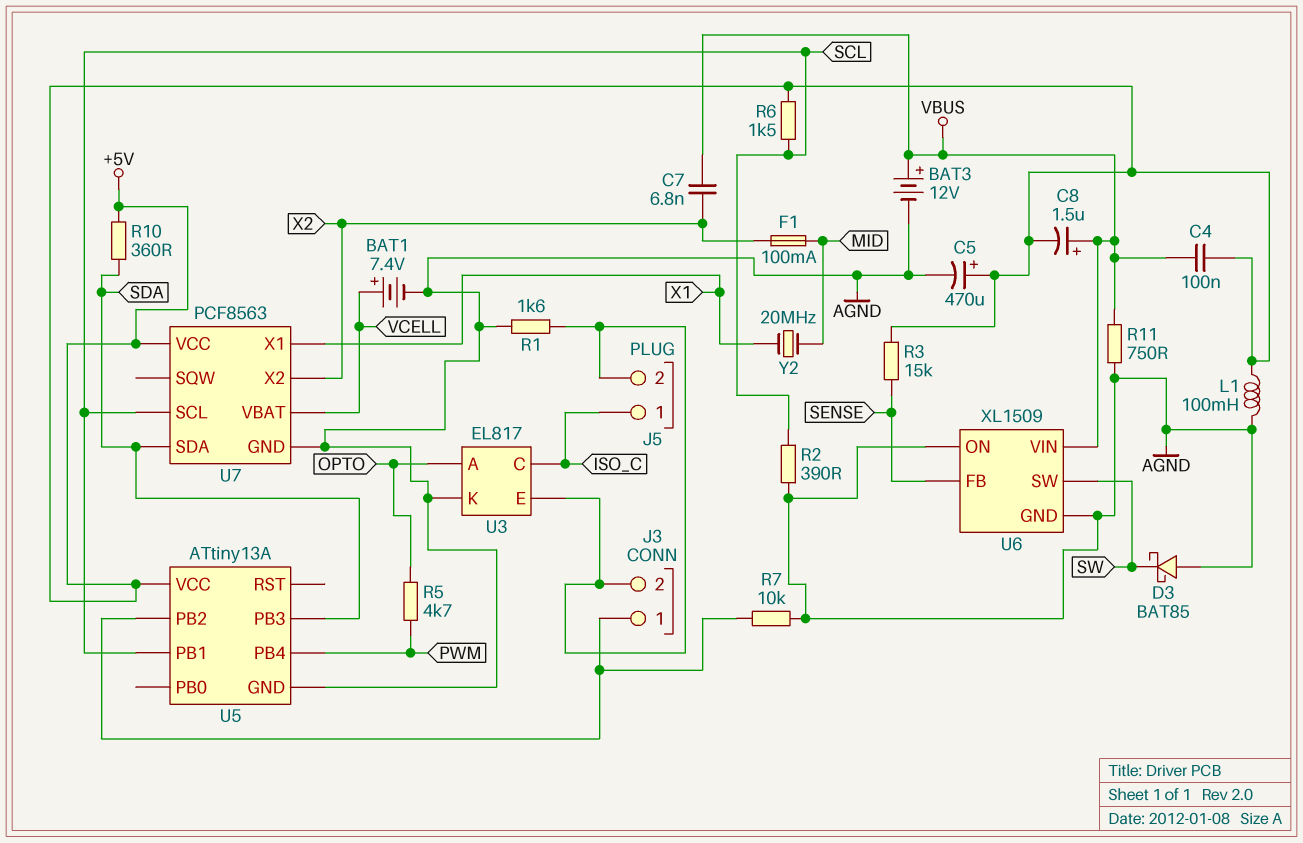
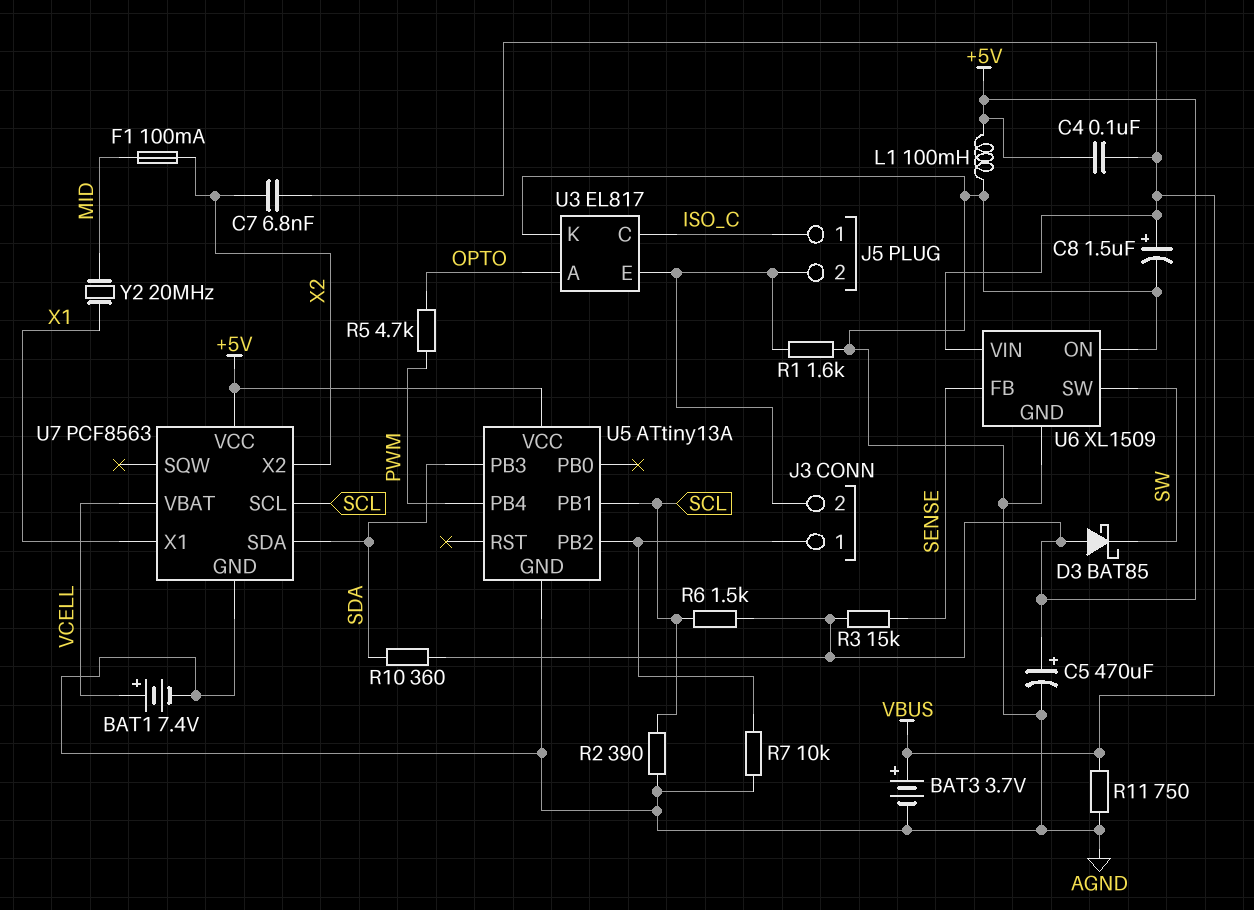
BAT3: 12V (plus VBUS, minus AGND) -> 3.7V (plus VBUS, minus AGND)
C8: 1.5uF (plus VBUS, minus +5V) -> 1.5uF (plus VBUS, minus AGND)
D3: schottky BAT85 (A AGND, K SW) -> schottky BAT85 (A +5V, K SW)

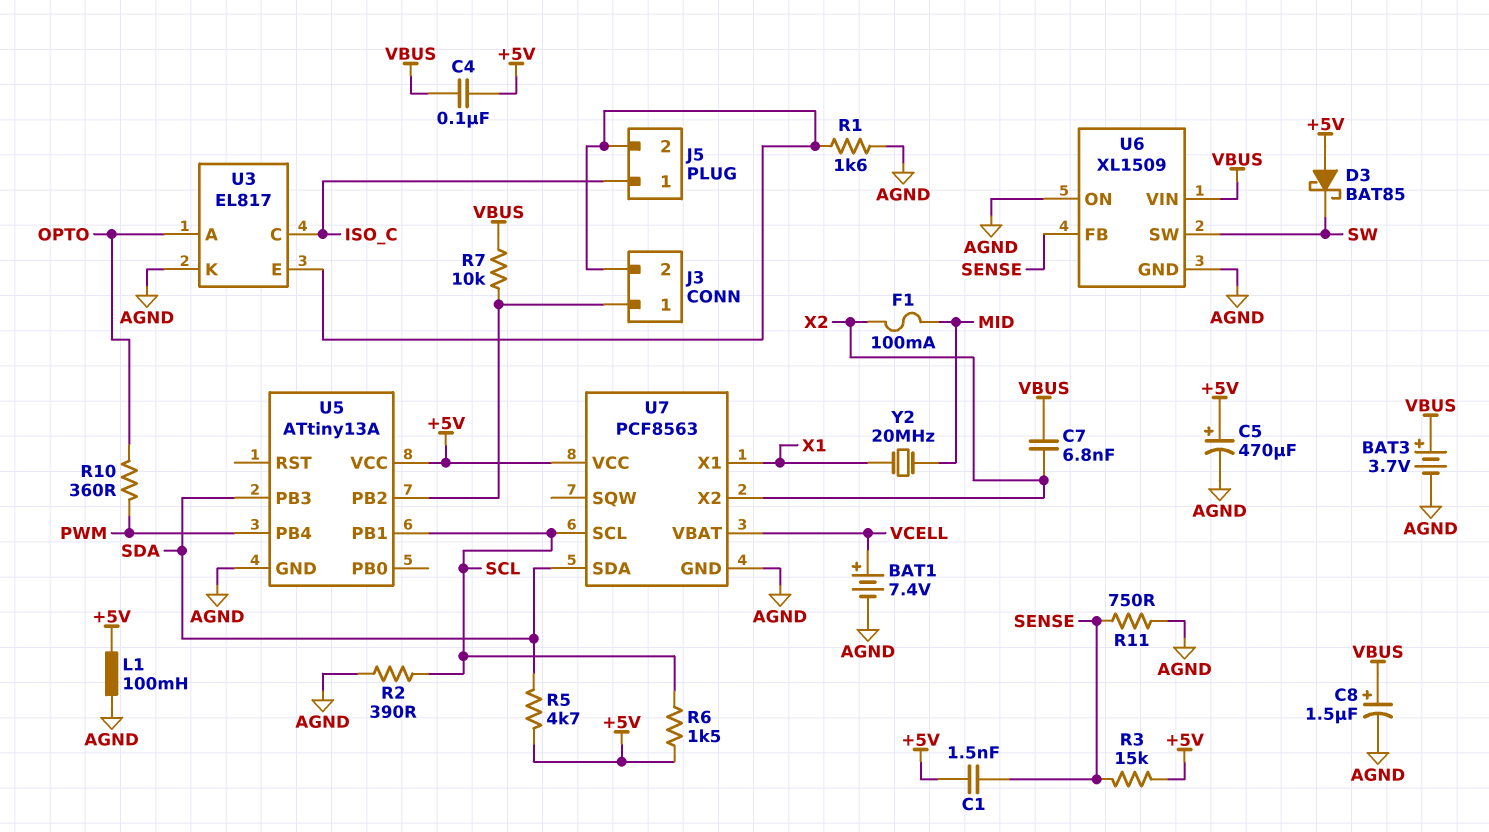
C1: none -> 1.5nF (+5V, SENSE)
R5: 4.7k (OPTO, PWM) -> 4.7k (+5V, SDA)
R7: 10k (AGND, J3/1) -> 10k (J3/1, VBUS)
R10: 360 (+5V, SDA) -> 360 (OPTO, PWM)
R11: 750 (AGND, VBUS) -> 750 (AGND, SENSE)

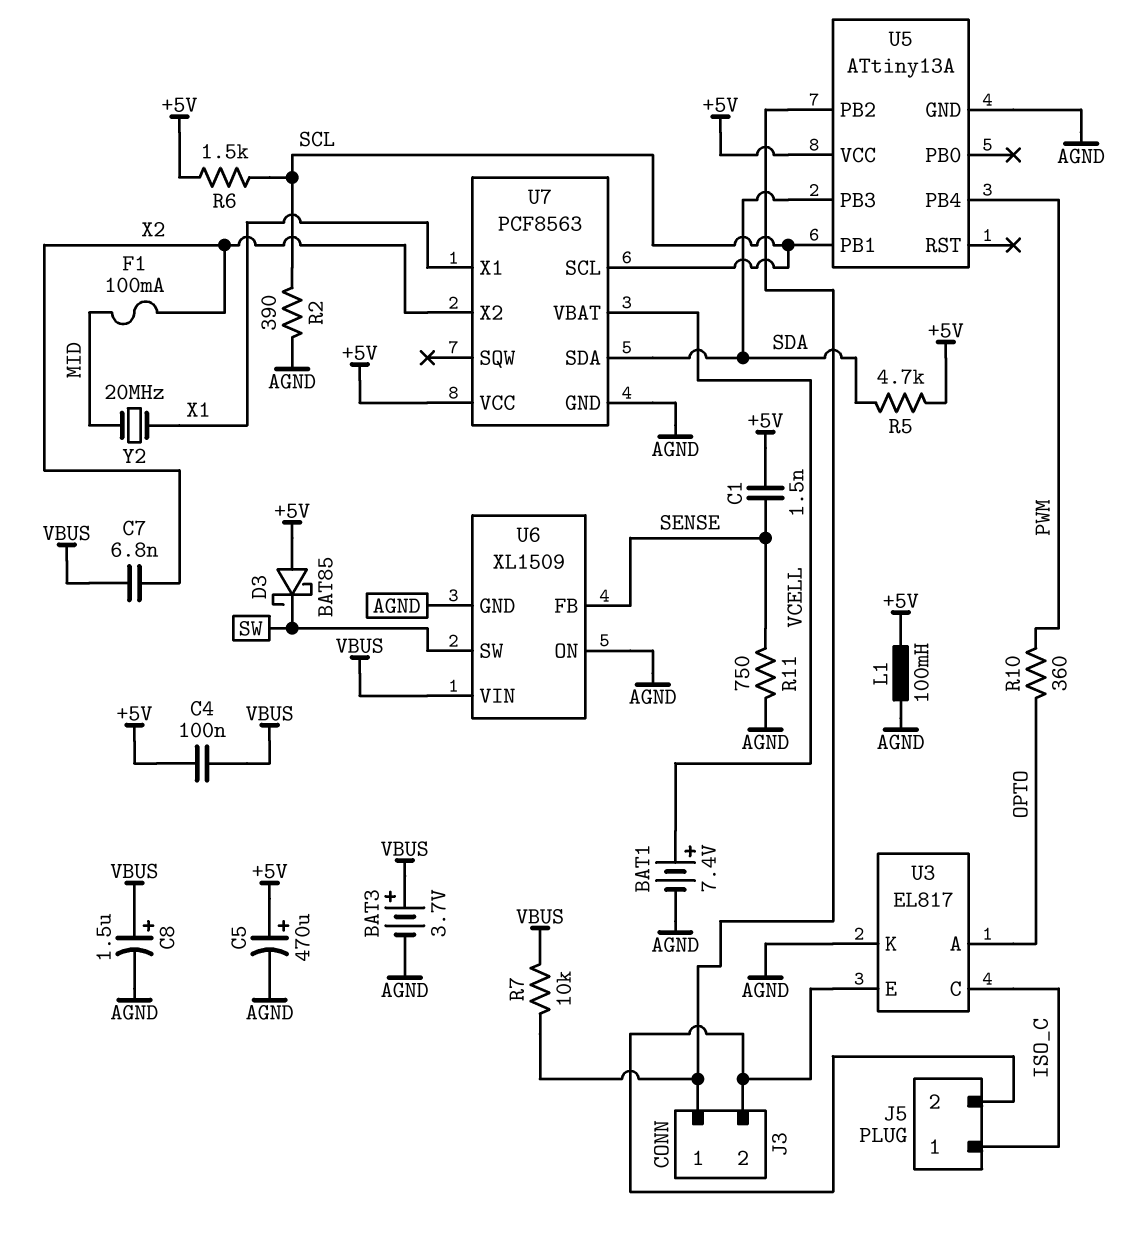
R1: 1.6k (AGND, J3/2) -> none
R3: 15k (+5V, SENSE) -> none

